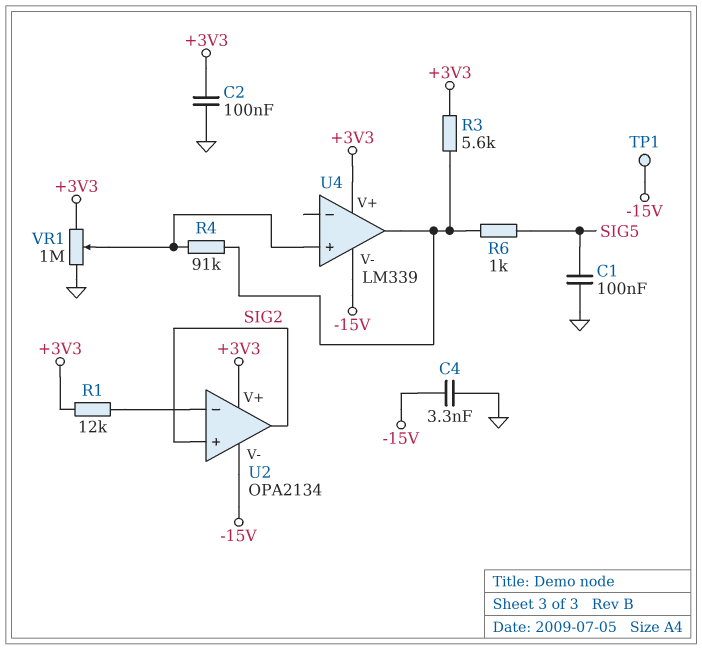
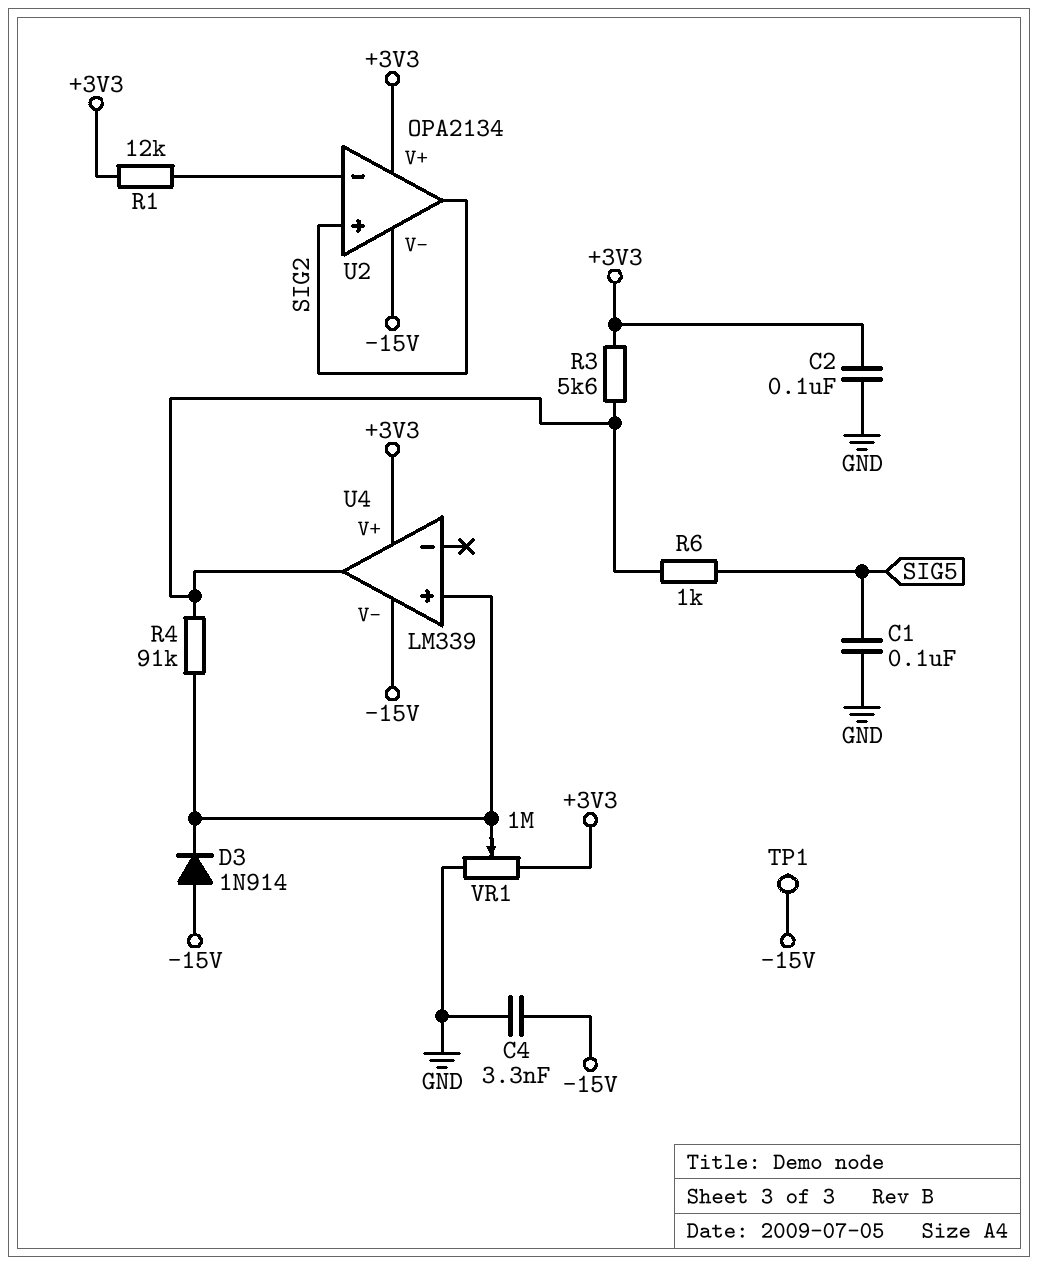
D3: none -> diode 1N914 (A -15V, K U4/in+)

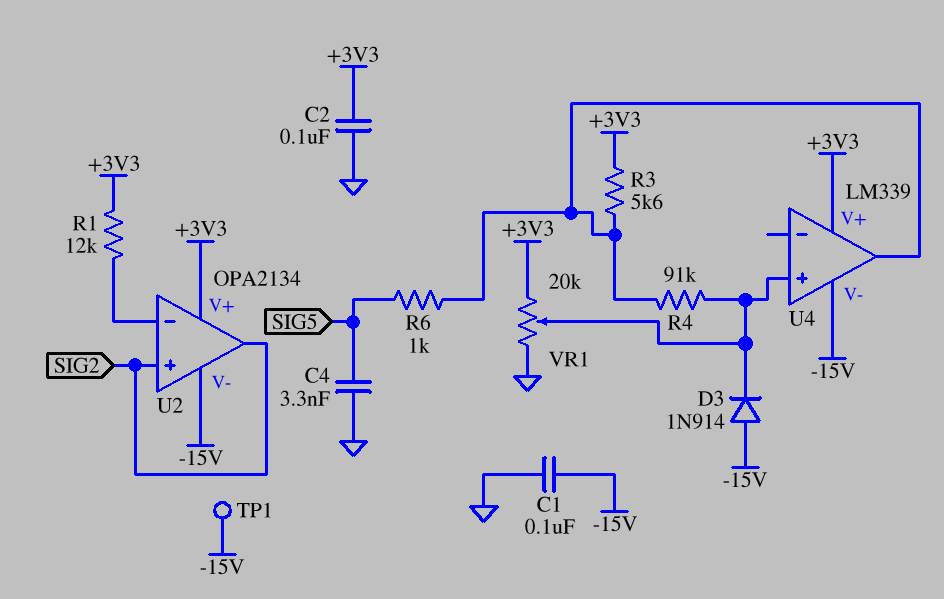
C1: 100nF (GND, SIG5) -> 100nF (-15V, GND)
C4: 3.3nF (-15V, GND) -> 3.3nF (GND, SIG5)
VR1: 1M (+3V3, GND, wiper U4/in+) -> 20k (+3V3, GND, wiper U4/in+)

